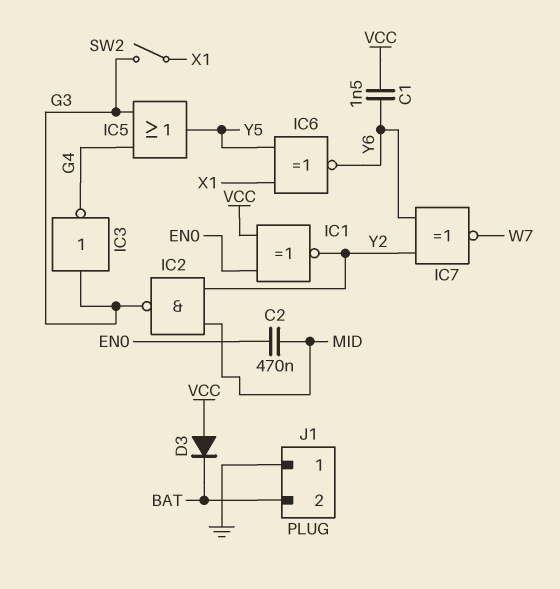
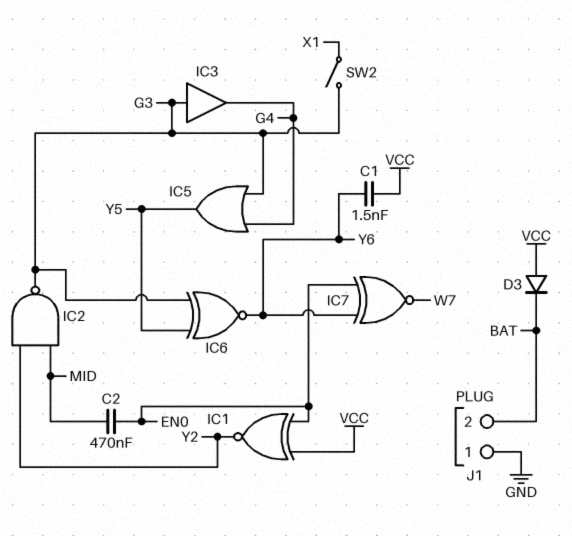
IC3: NOT (in G3, out G4) -> buffer (in G3, out G4)
IC6: XNOR (in X1, in Y5, out Y6) -> XNOR (in G3, in Y5, out Y6)
IC7: XNOR (in Y2, in Y6, out W7) -> XNOR (in EN0, in Y6, out W7)

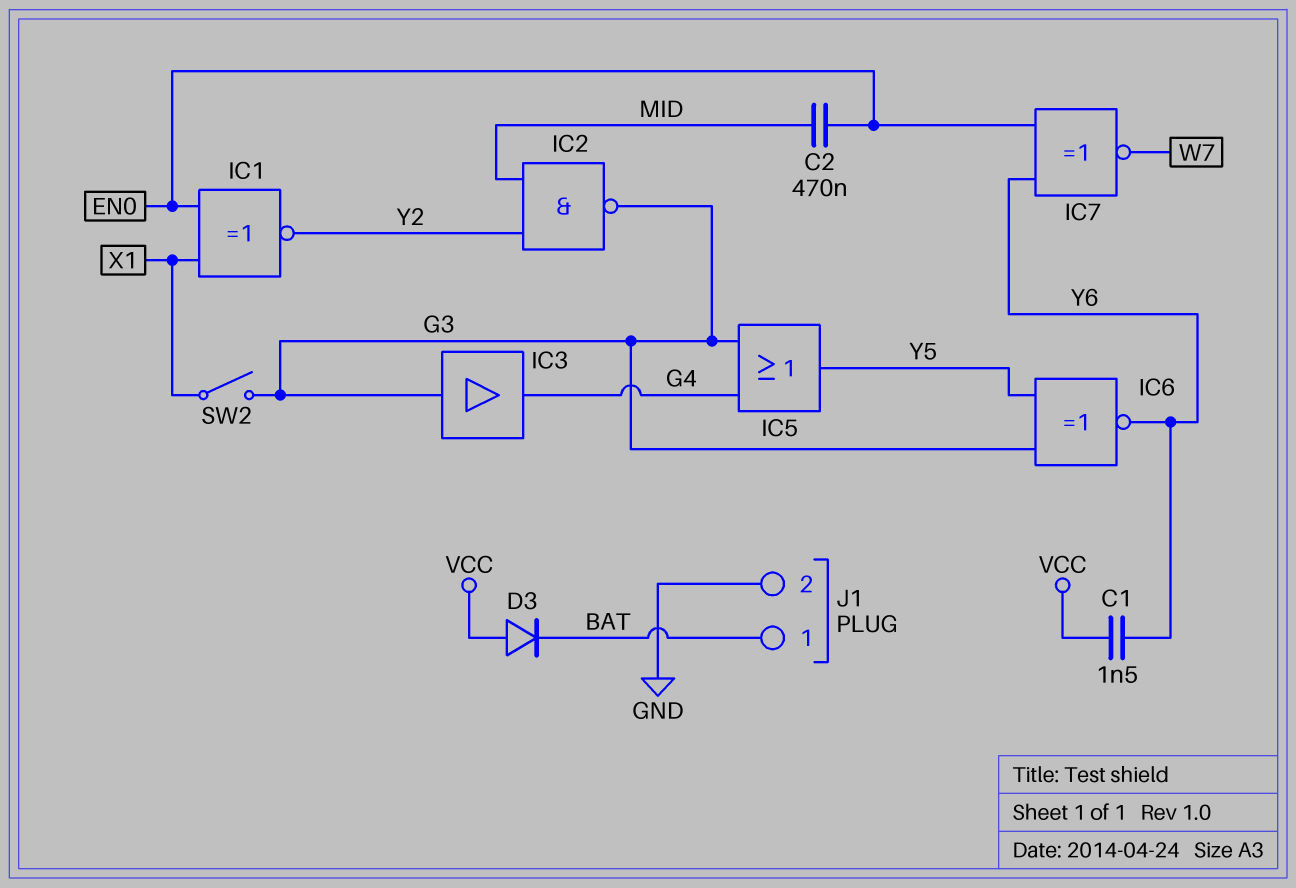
IC1: XNOR (in EN0, in VCC, out Y2) -> XNOR (in EN0, in X1, out Y2)
J1 pin 1: GND -> BAT
J1 pin 2: BAT -> GND

